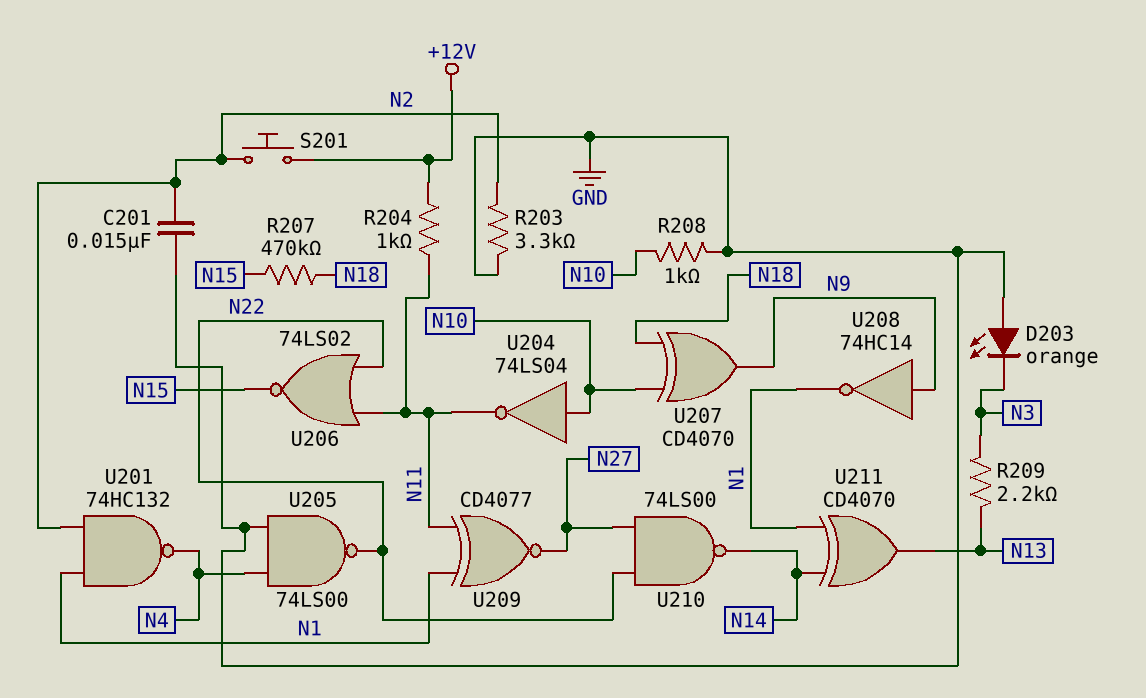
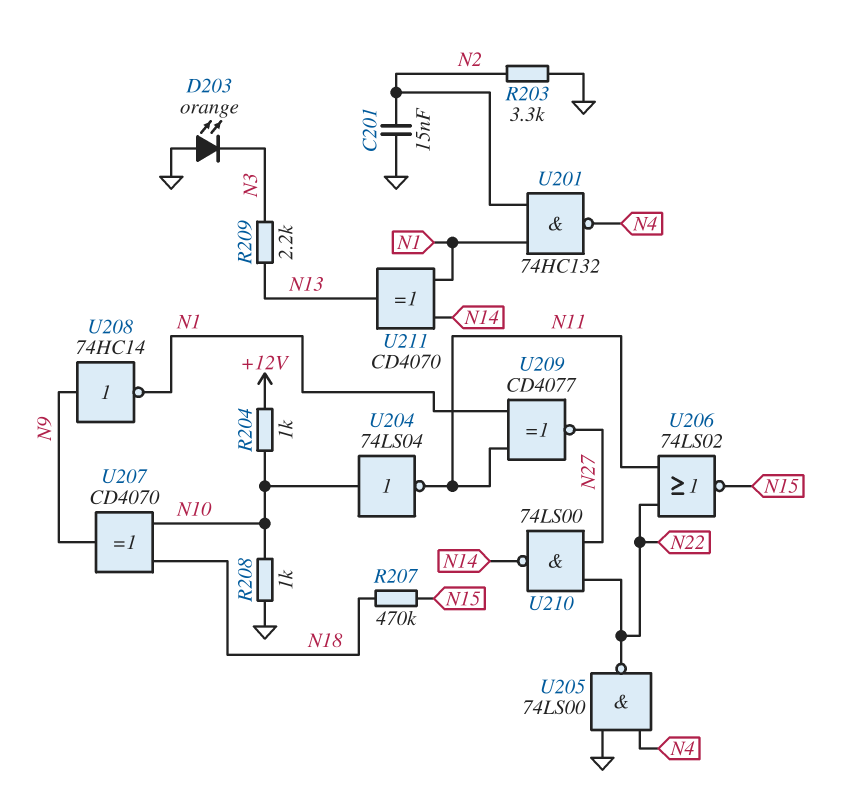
R204: 1k (+12V, N11) -> 1k (+12V, N10)
S201: button (+12V, N2) -> none

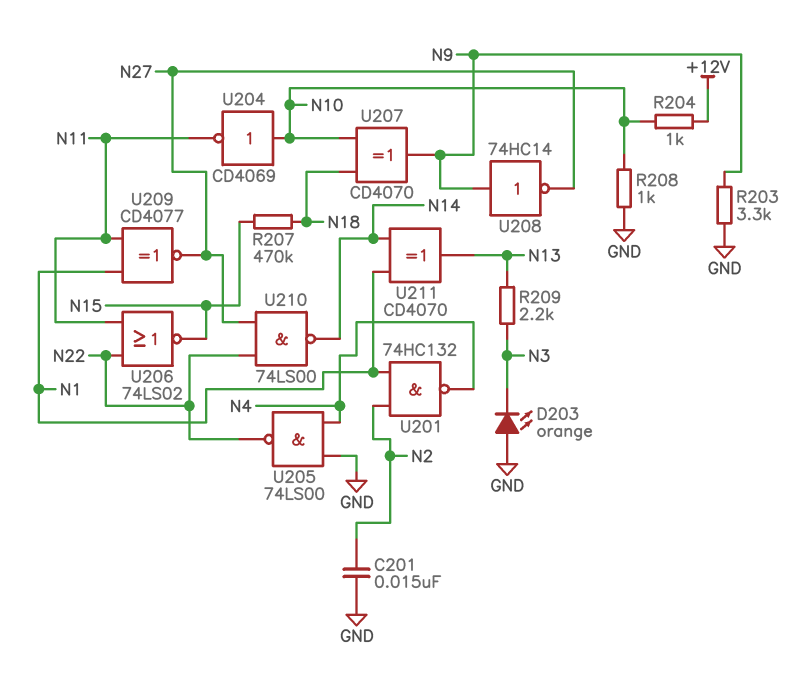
R203: 3.3k (GND, N2) -> 3.3k (GND, N9)
U204: NOT 74LS04 (in N10, out N11) -> NOT CD4069 (in N10, out N11)
U208: NOT 74HC14 (in N9, out N1) -> NOT 74HC14 (in N9, out N27)

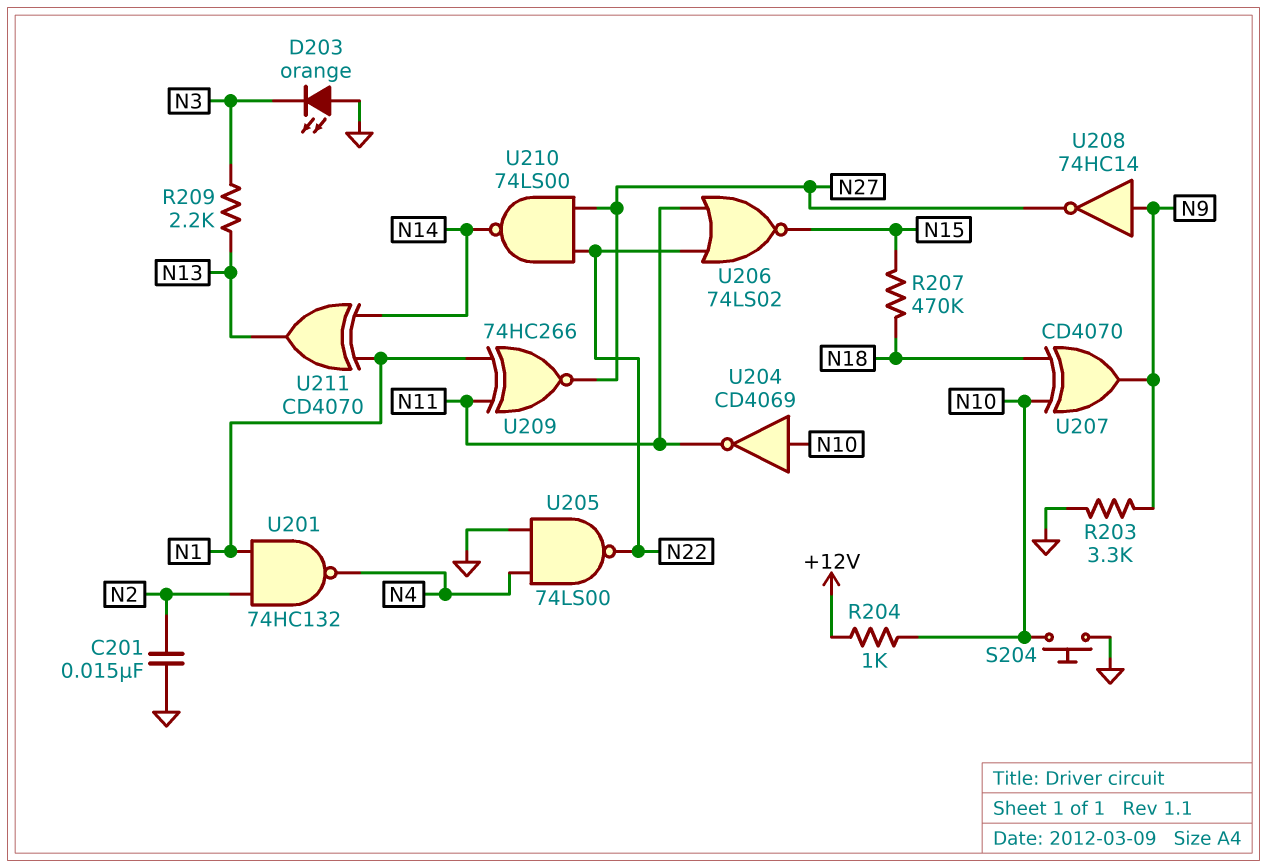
R208: 1k (GND, N10) -> none
S204: none -> button (GND, N10)
U209: XNOR CD4077 (in N1, in N11, out N27) -> XNOR 74HC266 (in N1, in N11, out N27)

